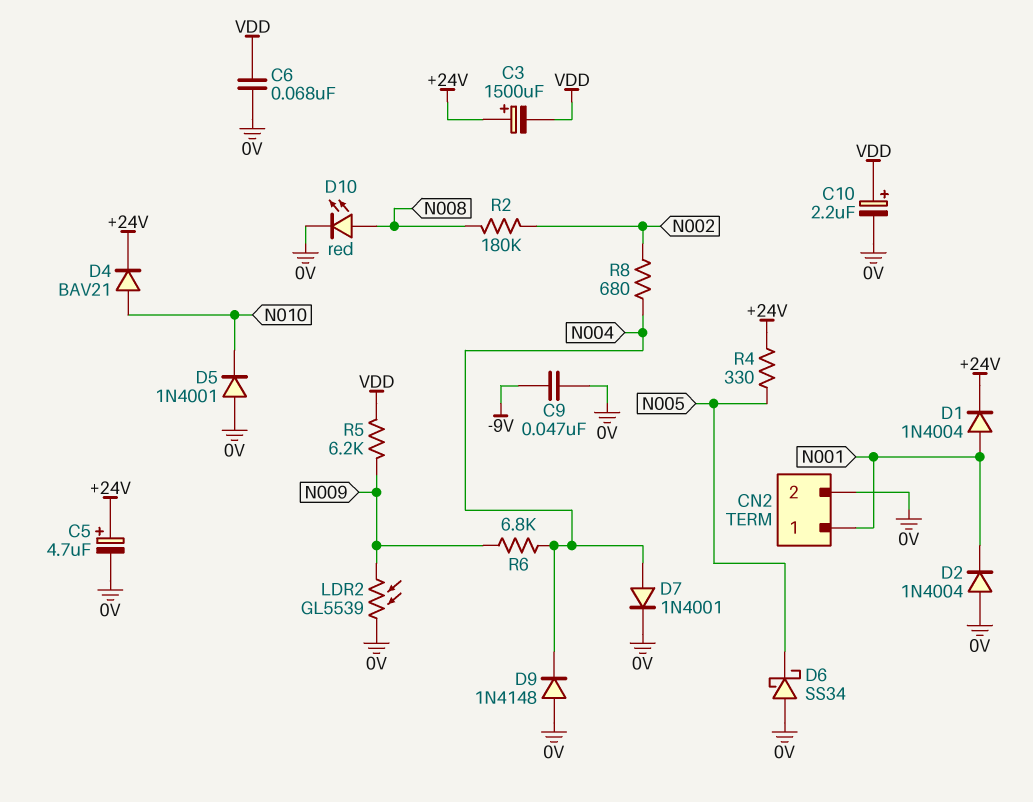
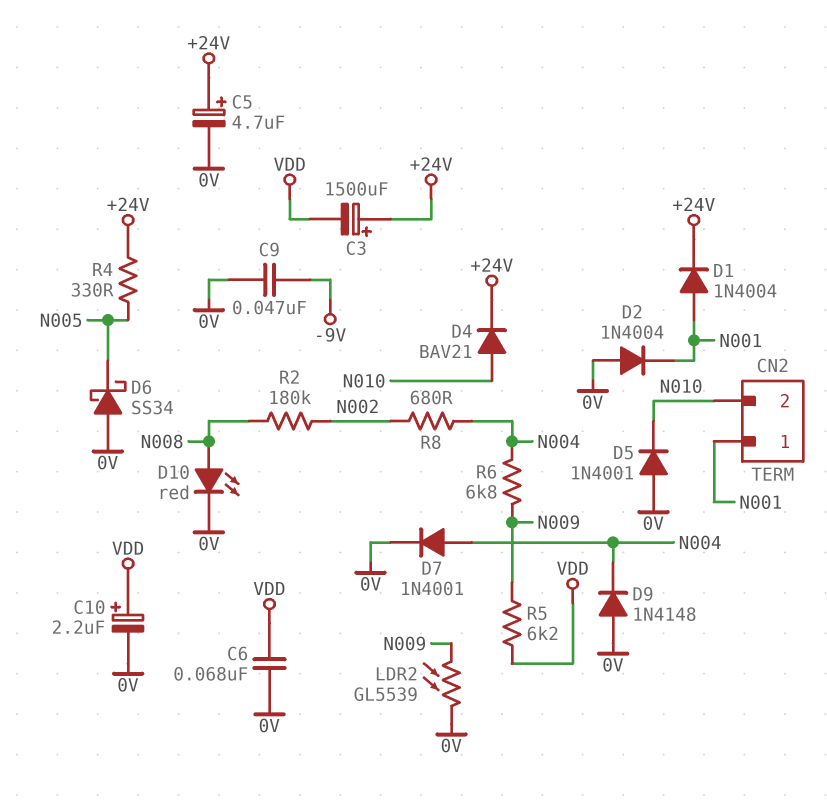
CN2 pin 2: 0V -> N010

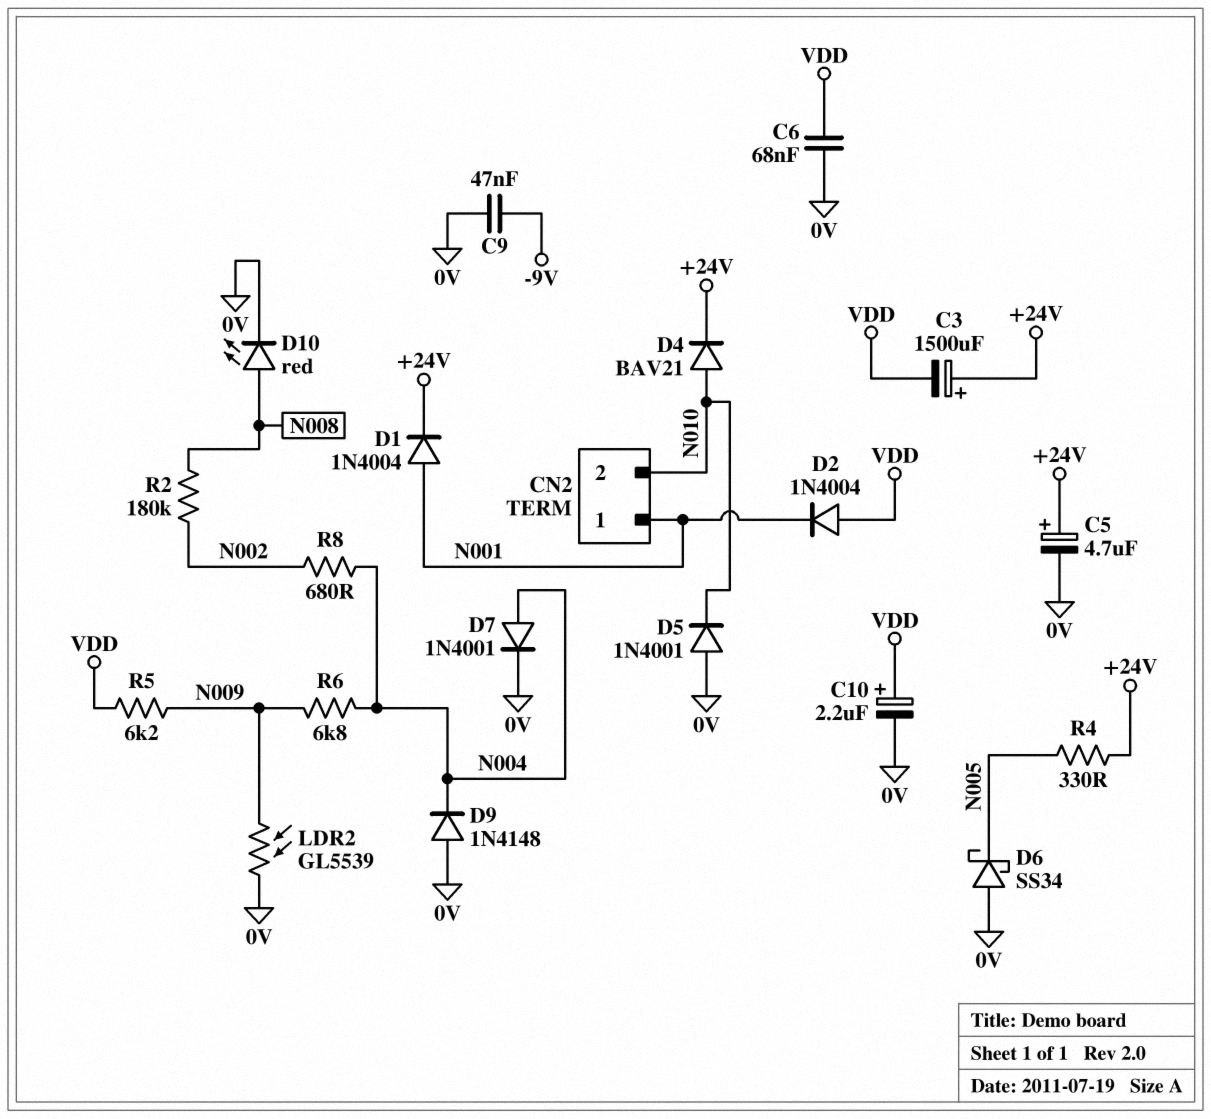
D2: diode 1N4004 (A 0V, K N001) -> diode 1N4004 (A VDD, K N001)

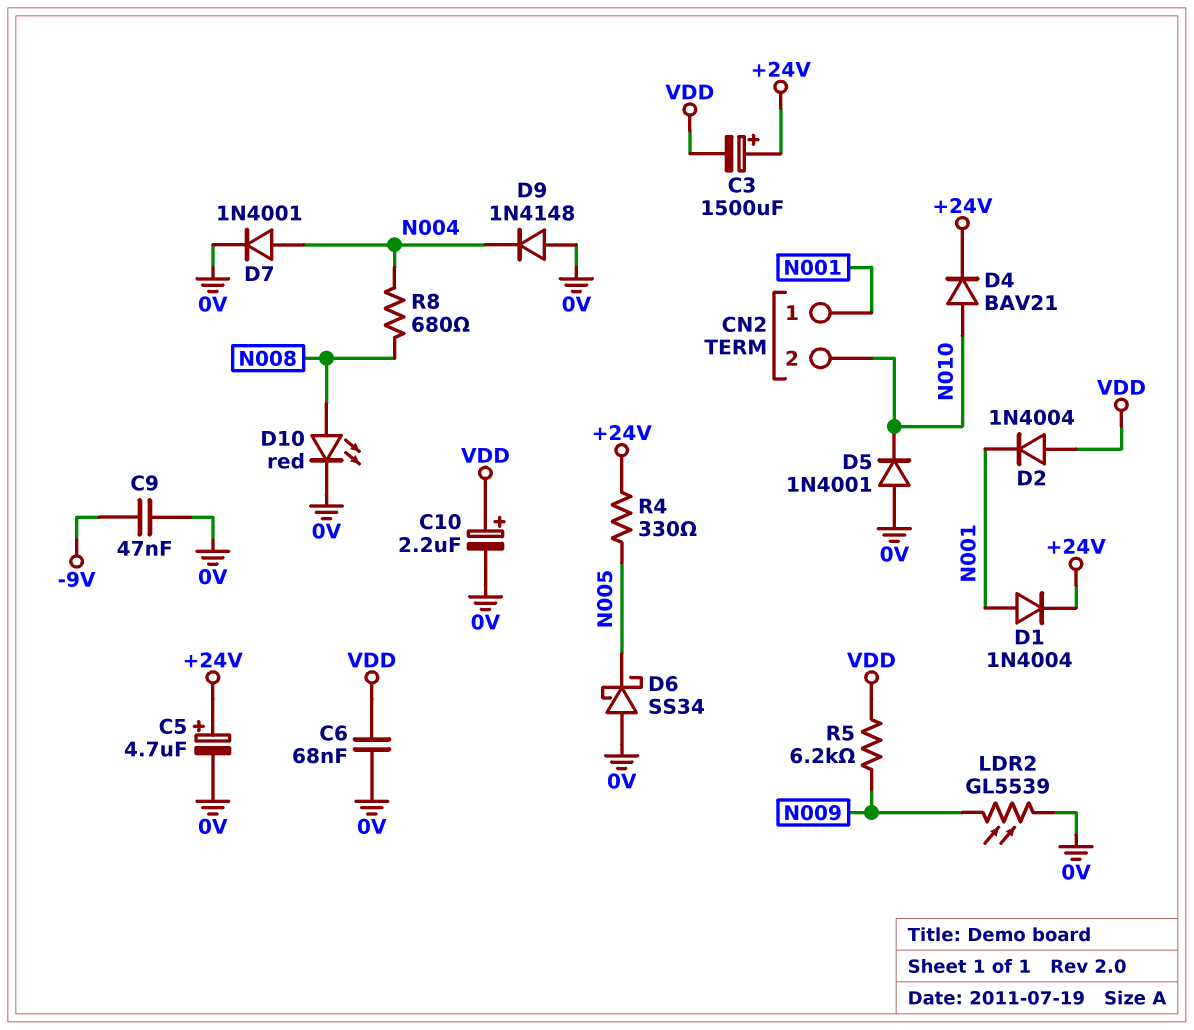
R2: 180k (N002, N008) -> none
R6: 6.8k (N004, N009) -> none
R8: 680 (N002, N004) -> 680 (N004, N008)

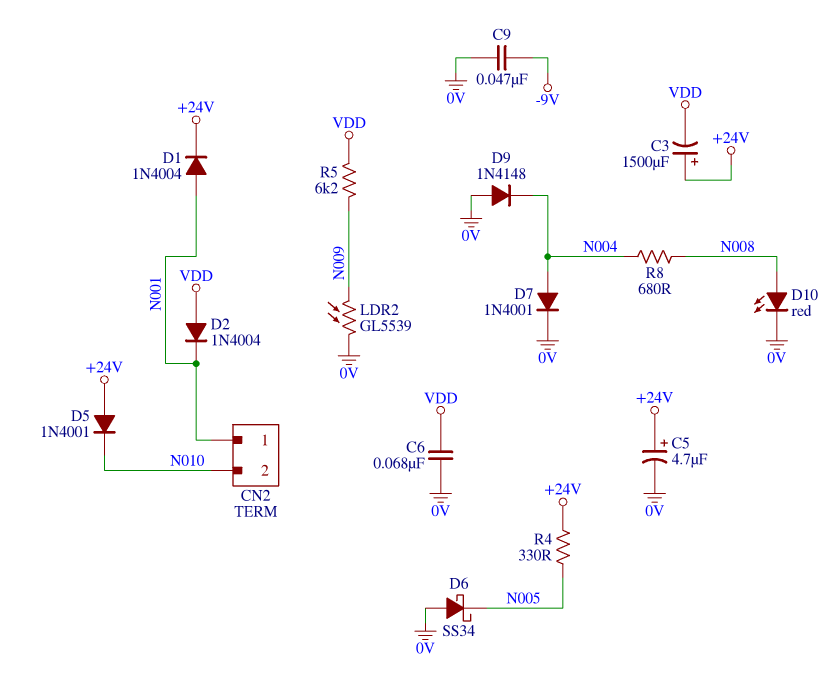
C10: 2.2uF (plus VDD, minus 0V) -> none
D4: diode BAV21 (A N010, K +24V) -> none
D5: diode 1N4001 (A 0V, K N010) -> diode 1N4001 (A +24V, K N010)

